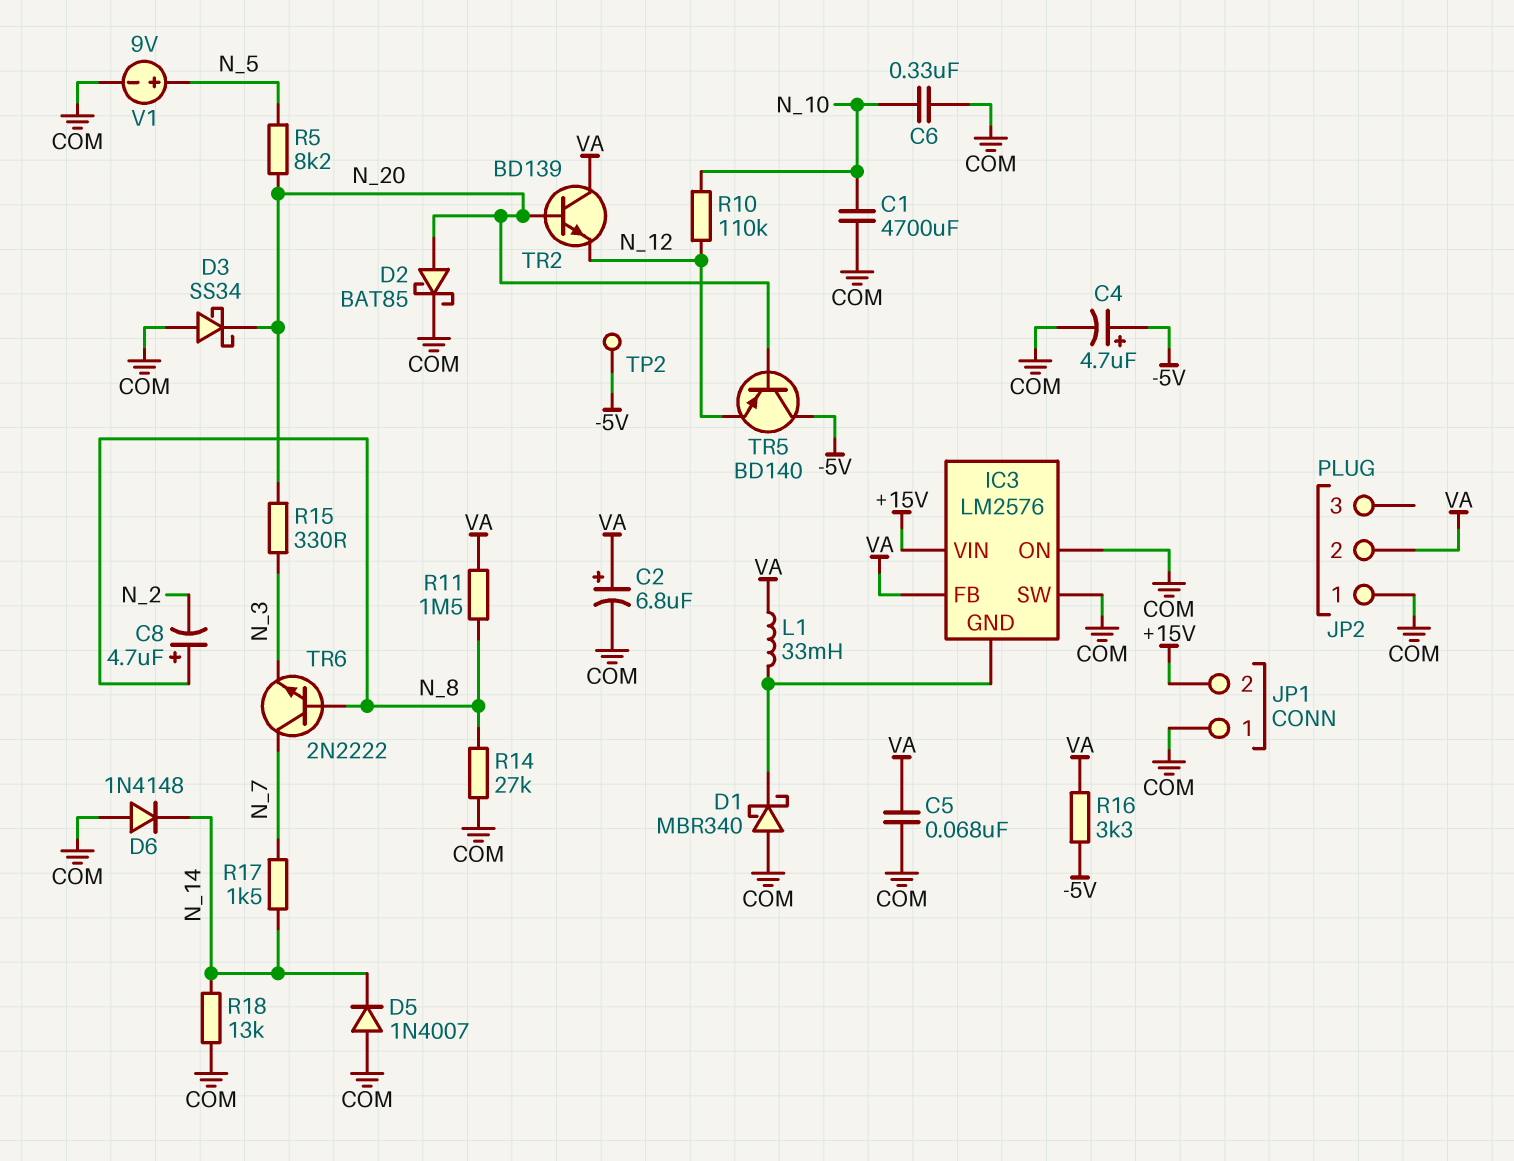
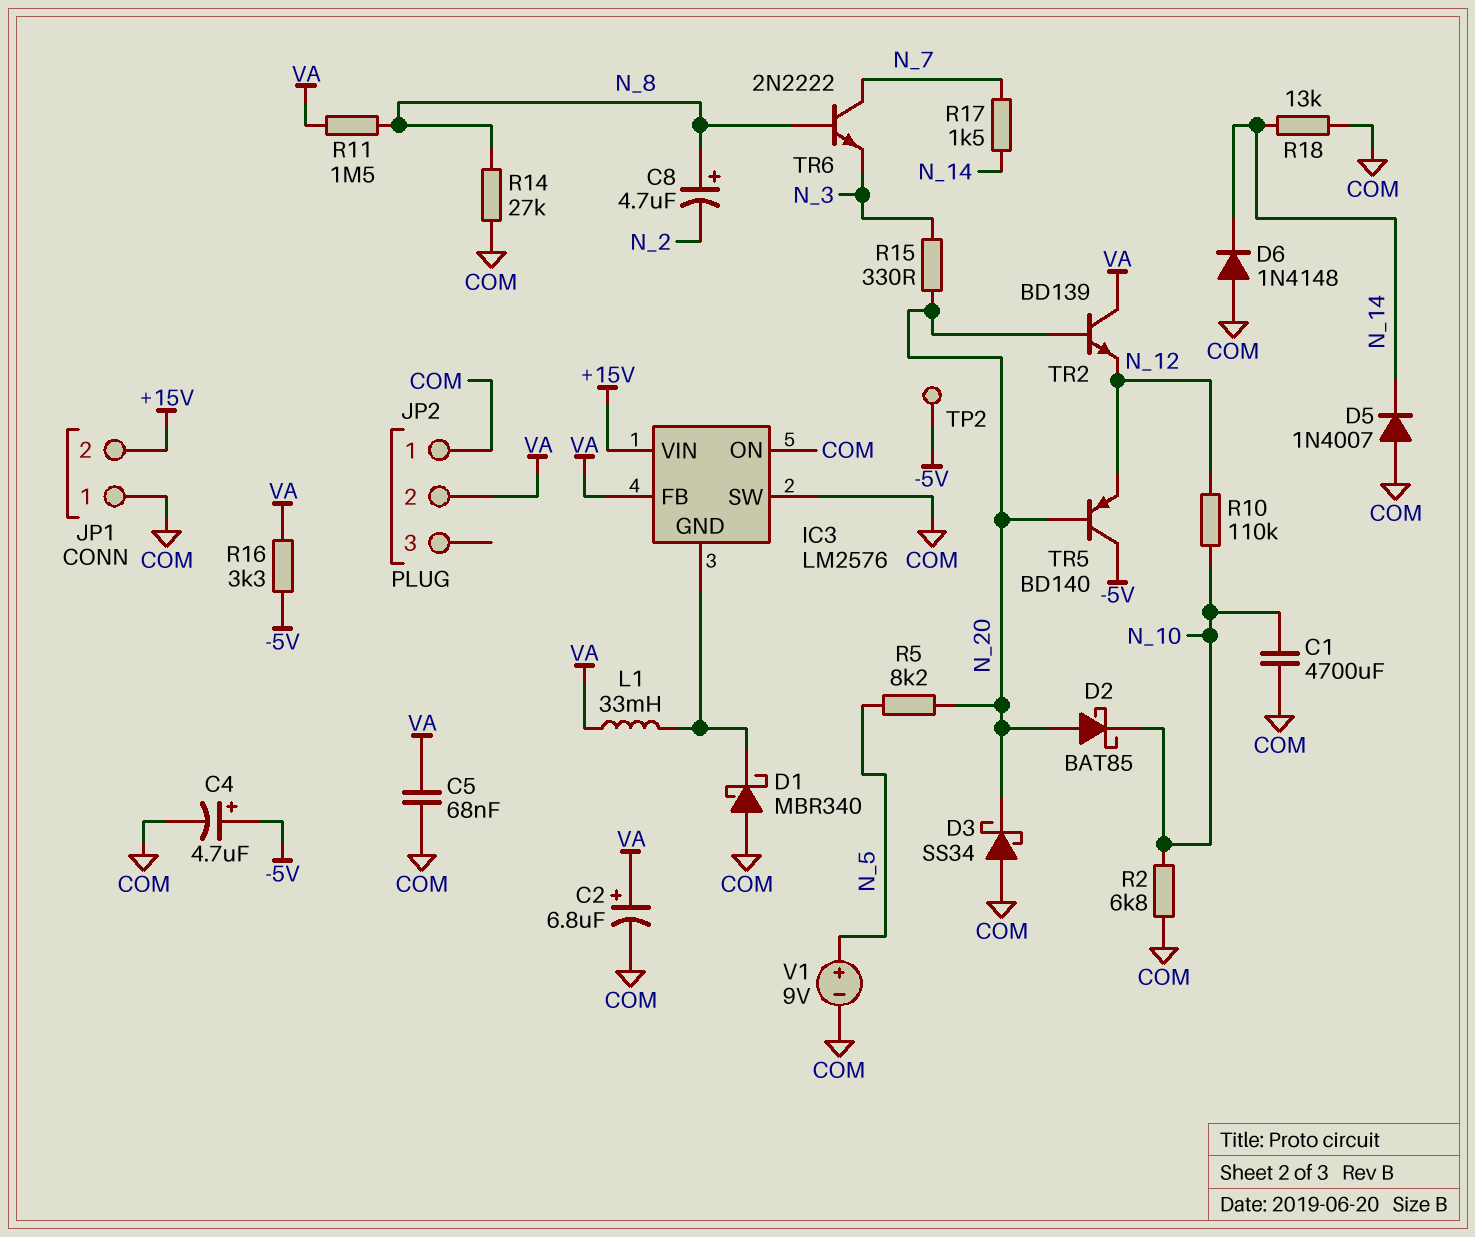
C6: 330nF (COM, N_10) -> none
D2: schottky BAT85 (A N_20, K COM) -> schottky BAT85 (A N_20, K N_10)
R2: none -> 6.8k (COM, N_10)

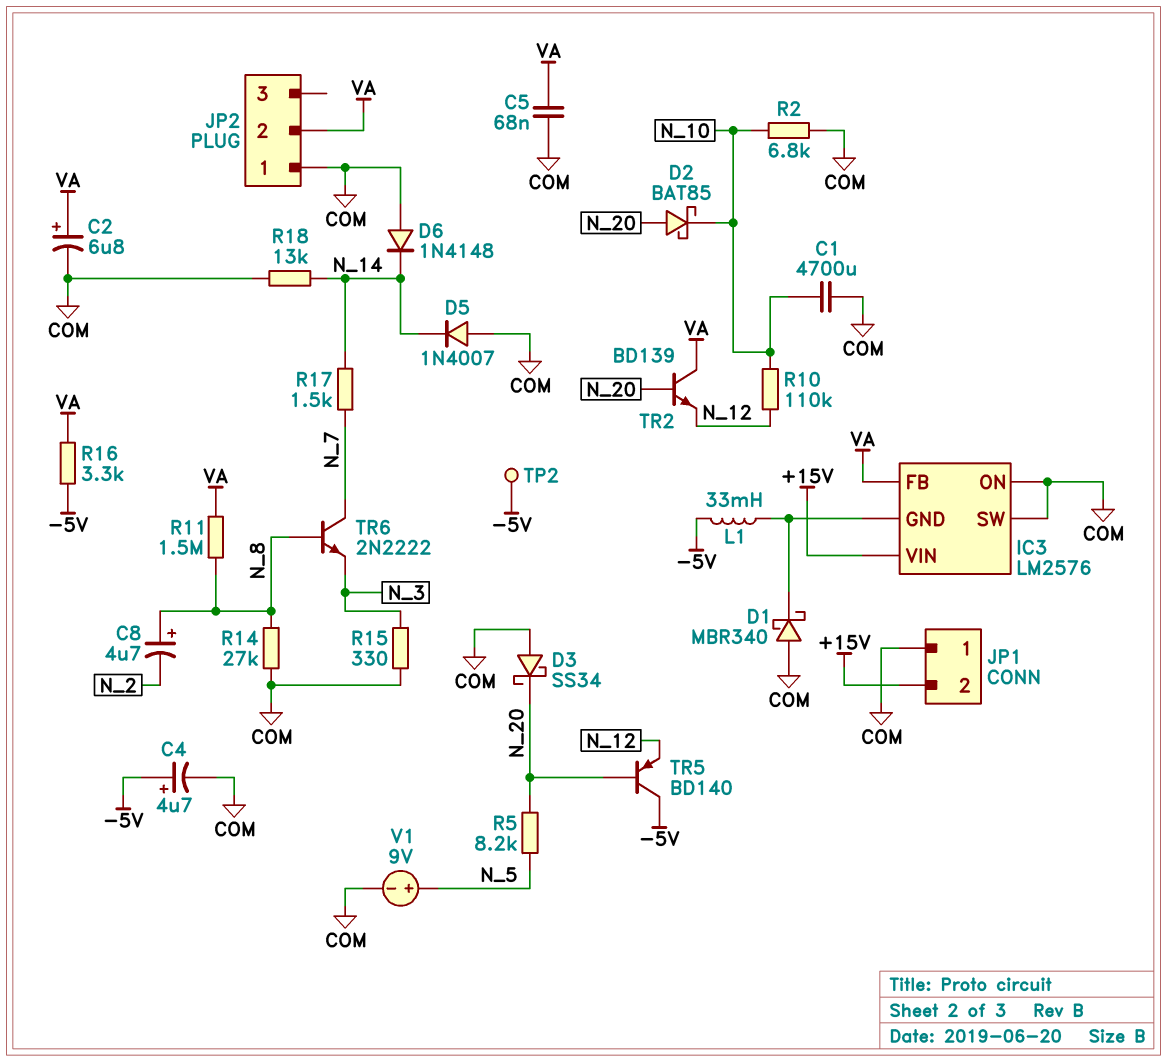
L1: 33mH (IC3/GND, VA) -> 33mH (-5V, IC3/GND)
R15: 330 (N_3, N_20) -> 330 (COM, N_3)

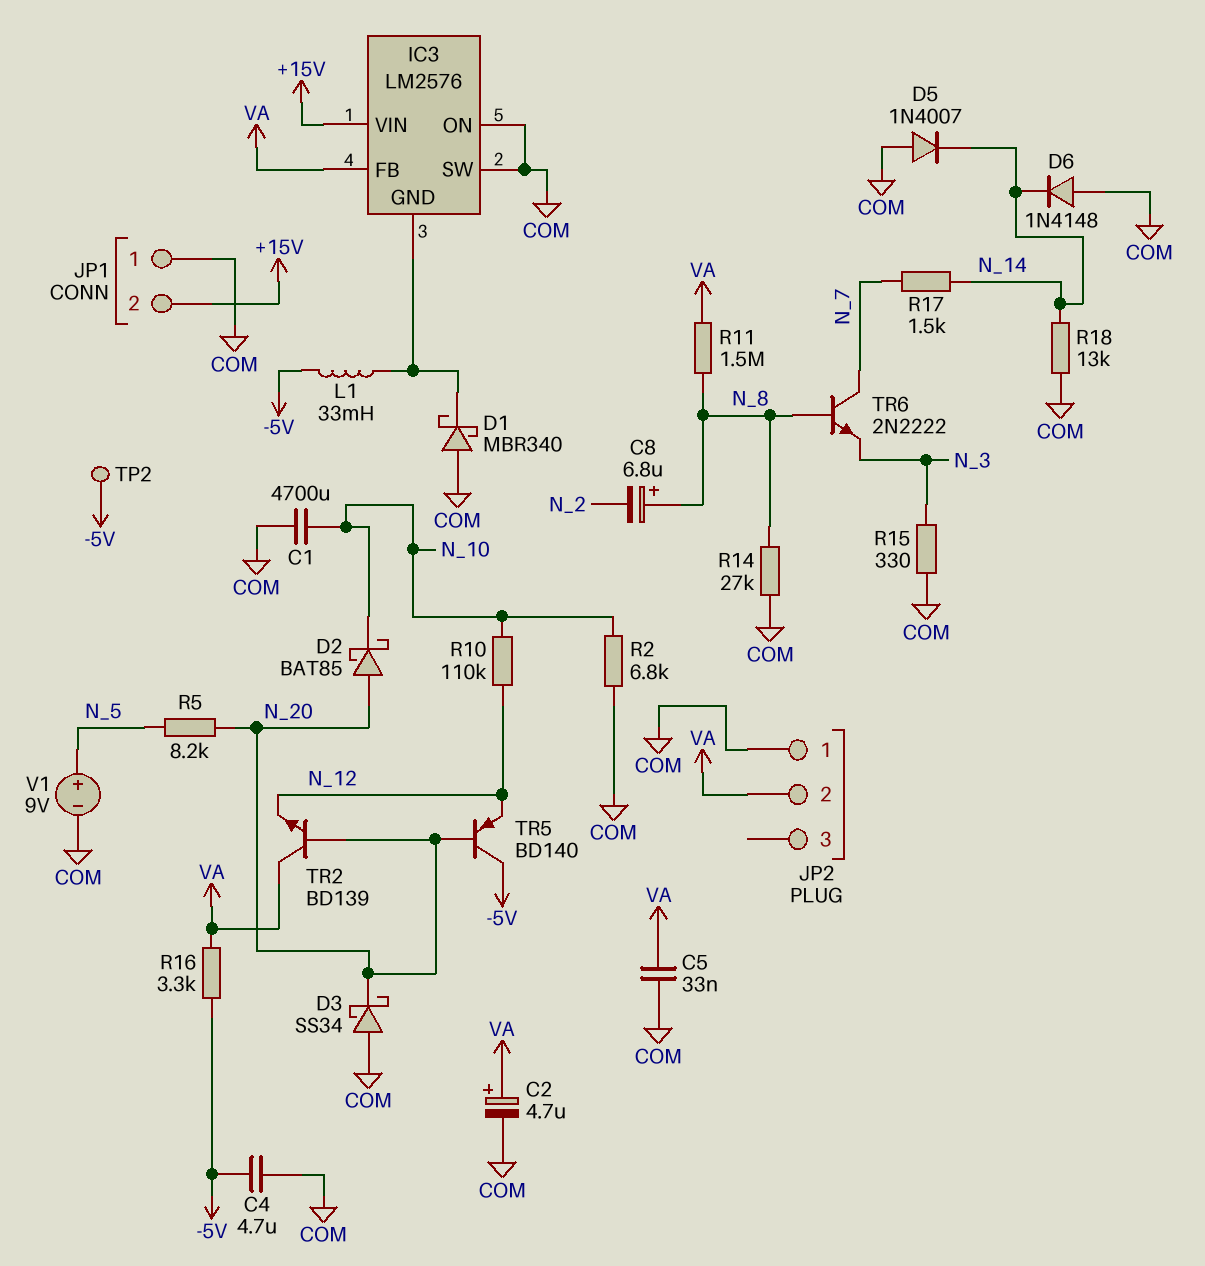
C2: 6.8uF (plus VA, minus COM) -> 4.7uF (plus VA, minus COM)
C4: 4.7uF (plus -5V, minus COM) -> 4.7uF (-5V, COM)
C5: 68nF (COM, VA) -> 33nF (COM, VA)
C8: 4.7uF (plus N_8, minus N_2) -> 6.8uF (plus N_8, minus N_2)

